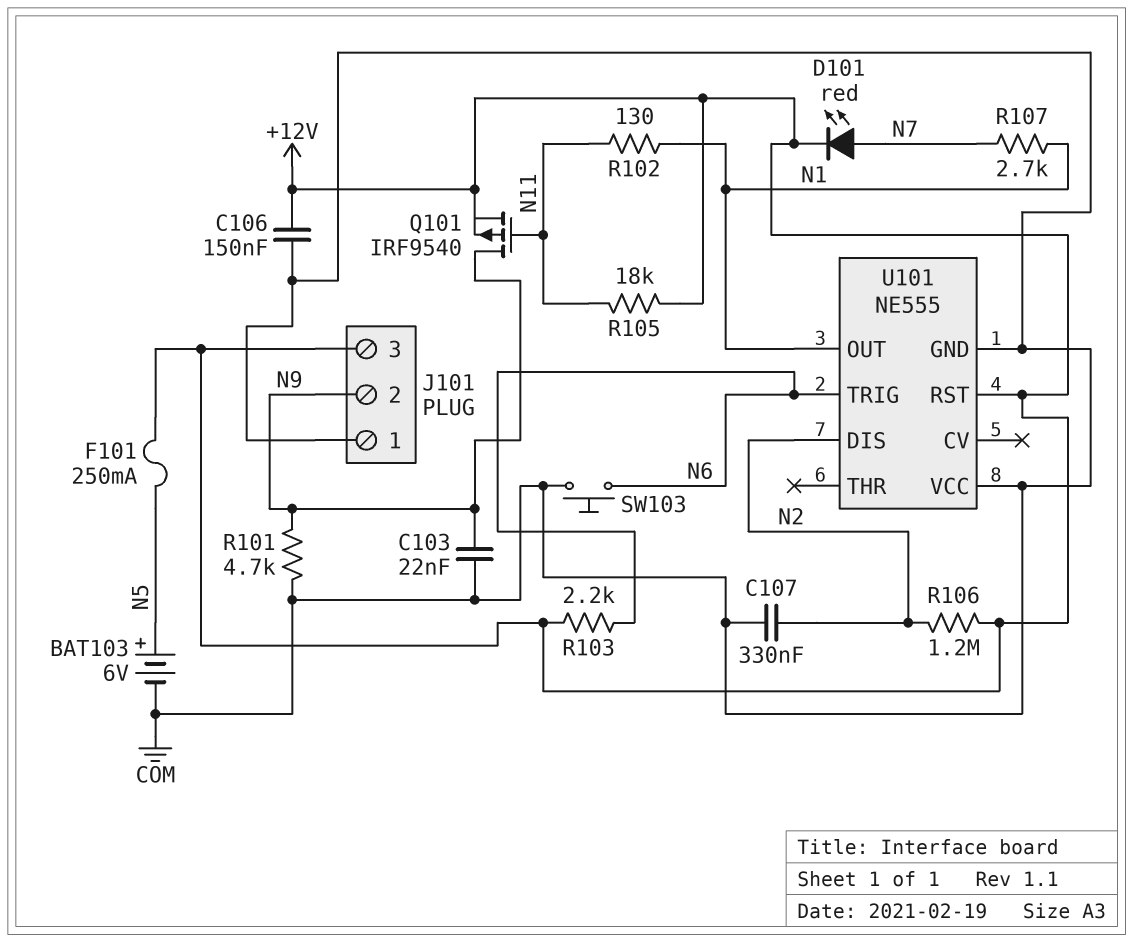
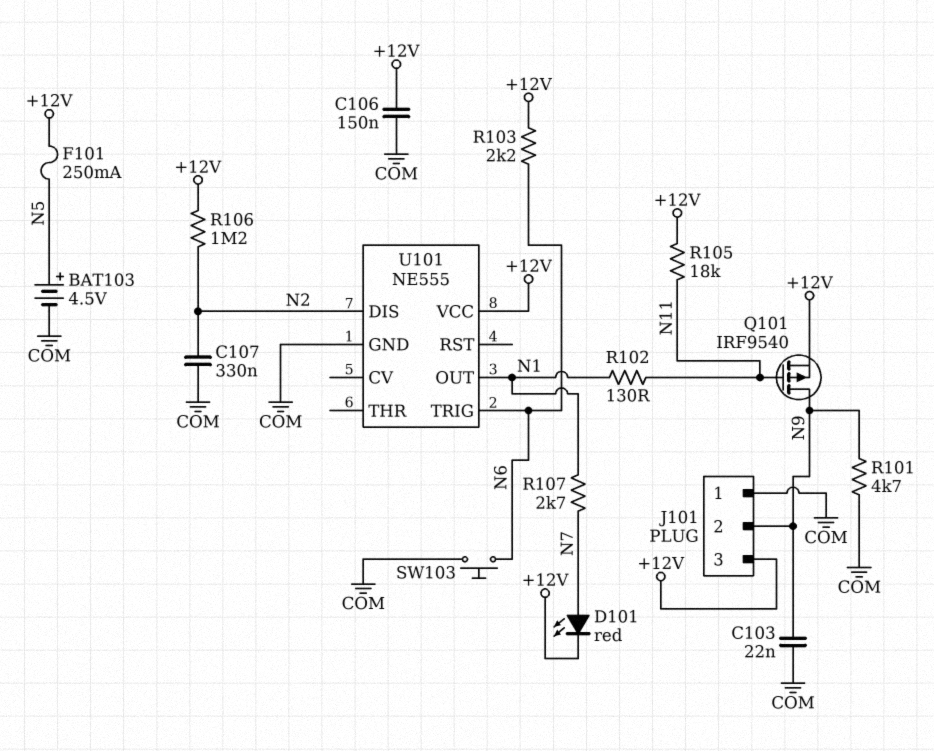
BAT103: 6V (plus N5, minus COM) -> 4.5V (plus N5, minus COM)
U101 pin RST: +12V -> none
U101 pin VCC: COM -> +12V

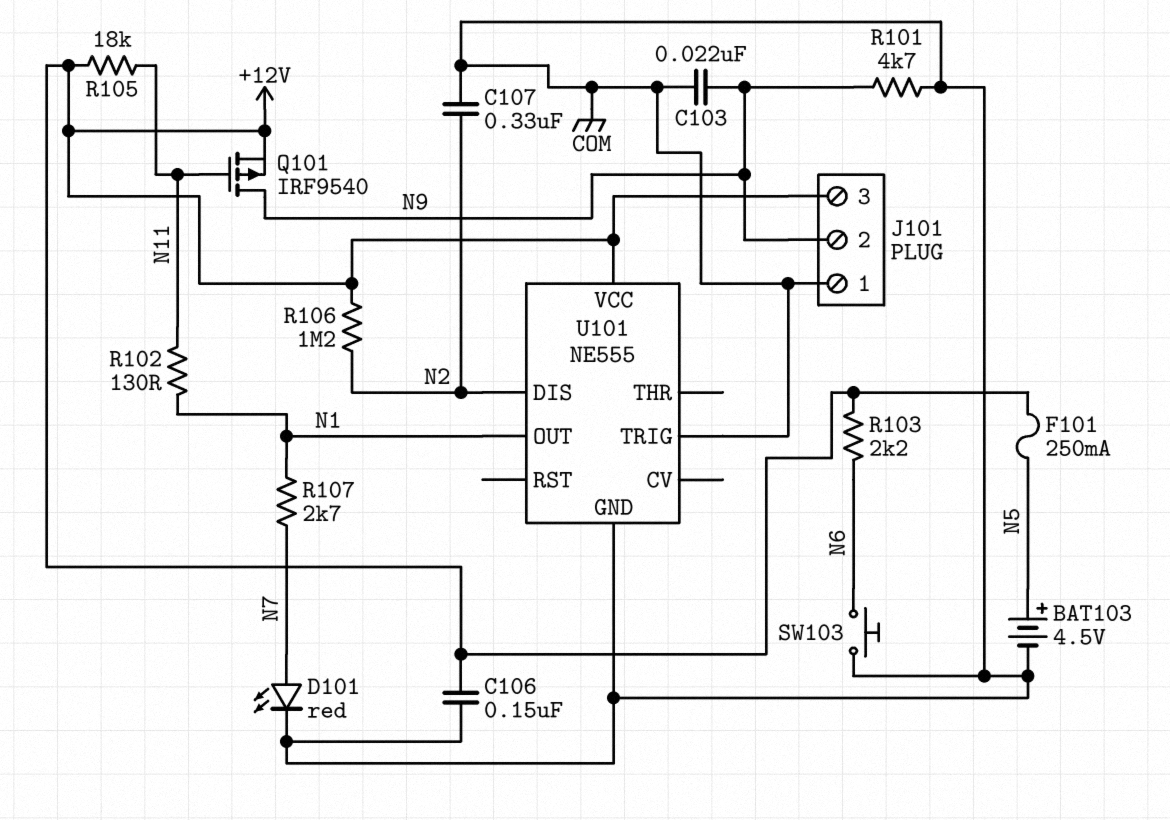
D101: LED red (A N7, K +12V) -> LED red (A N7, K COM)
U101 pin TRIG: N6 -> COM

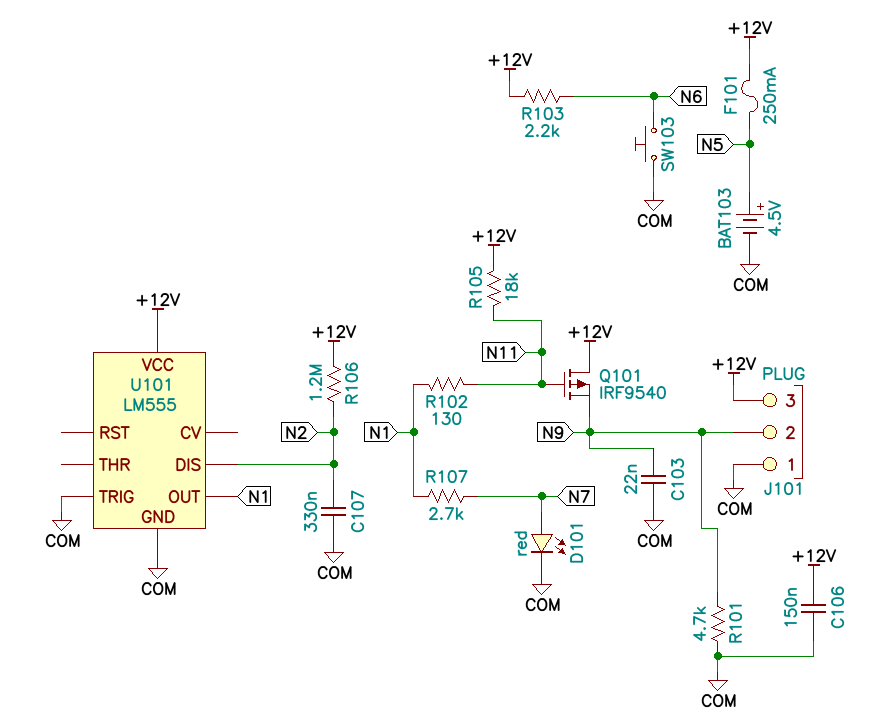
Q101: PMOS IRF9540 (G N11, D N9, S +12V) -> PMOS IRF9540 (G N11, D +12V, S N9)
U101: NE555 -> LM555

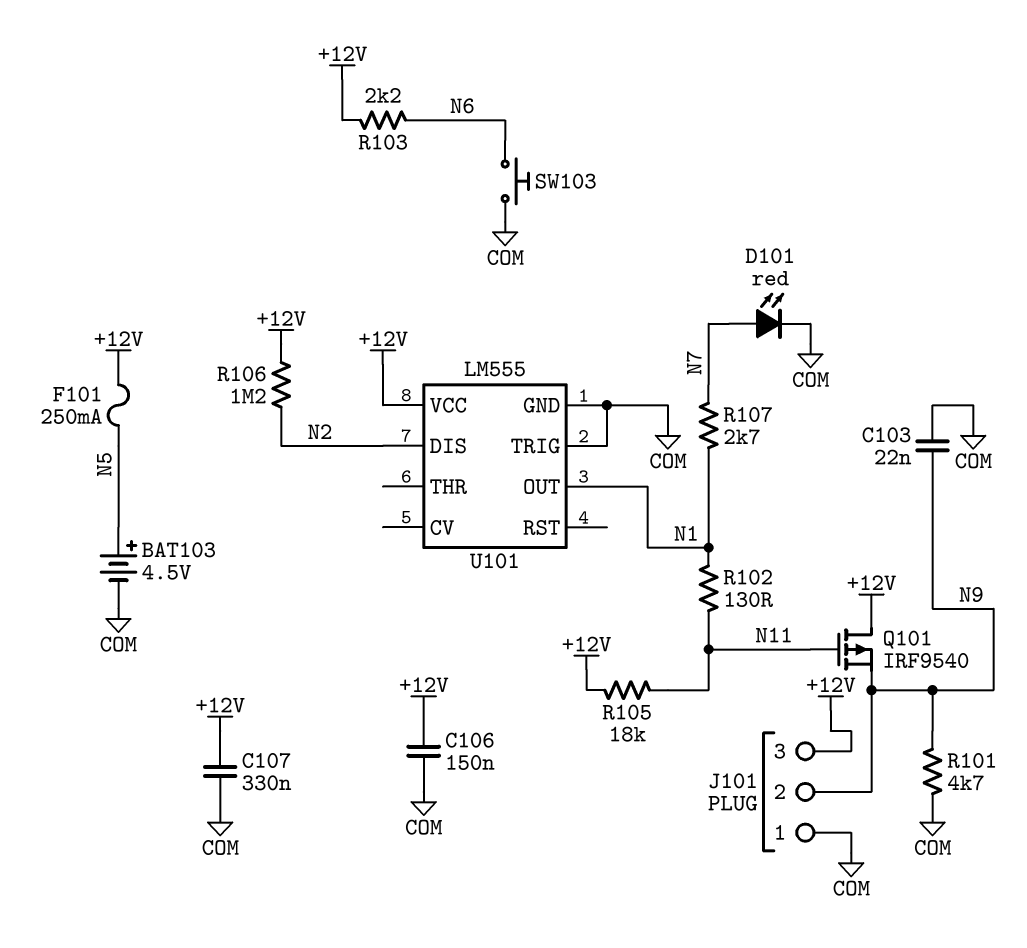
C107: 330nF (COM, N2) -> 330nF (+12V, COM)

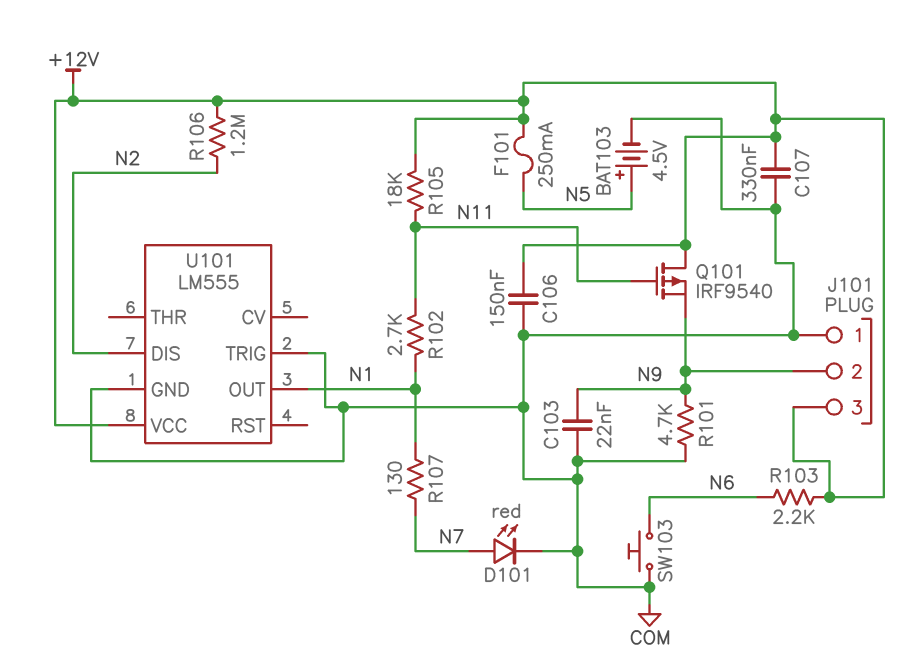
R102: 130 (N1, N11) -> 2.7k (N1, N11)
R107: 2.7k (N1, N7) -> 130 (N1, N7)

